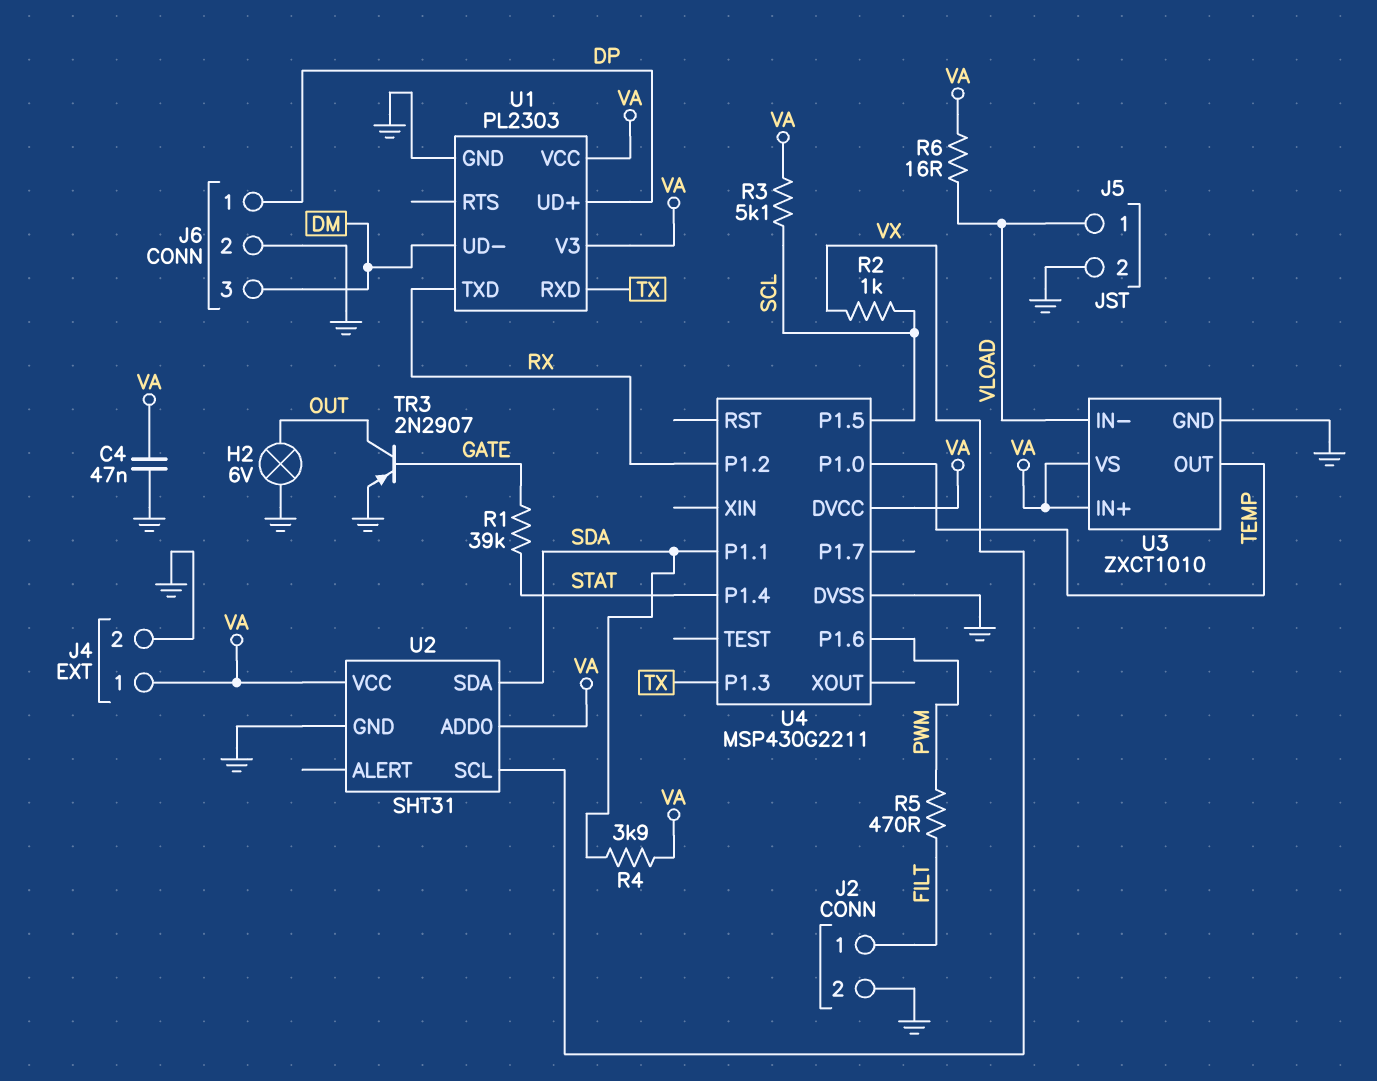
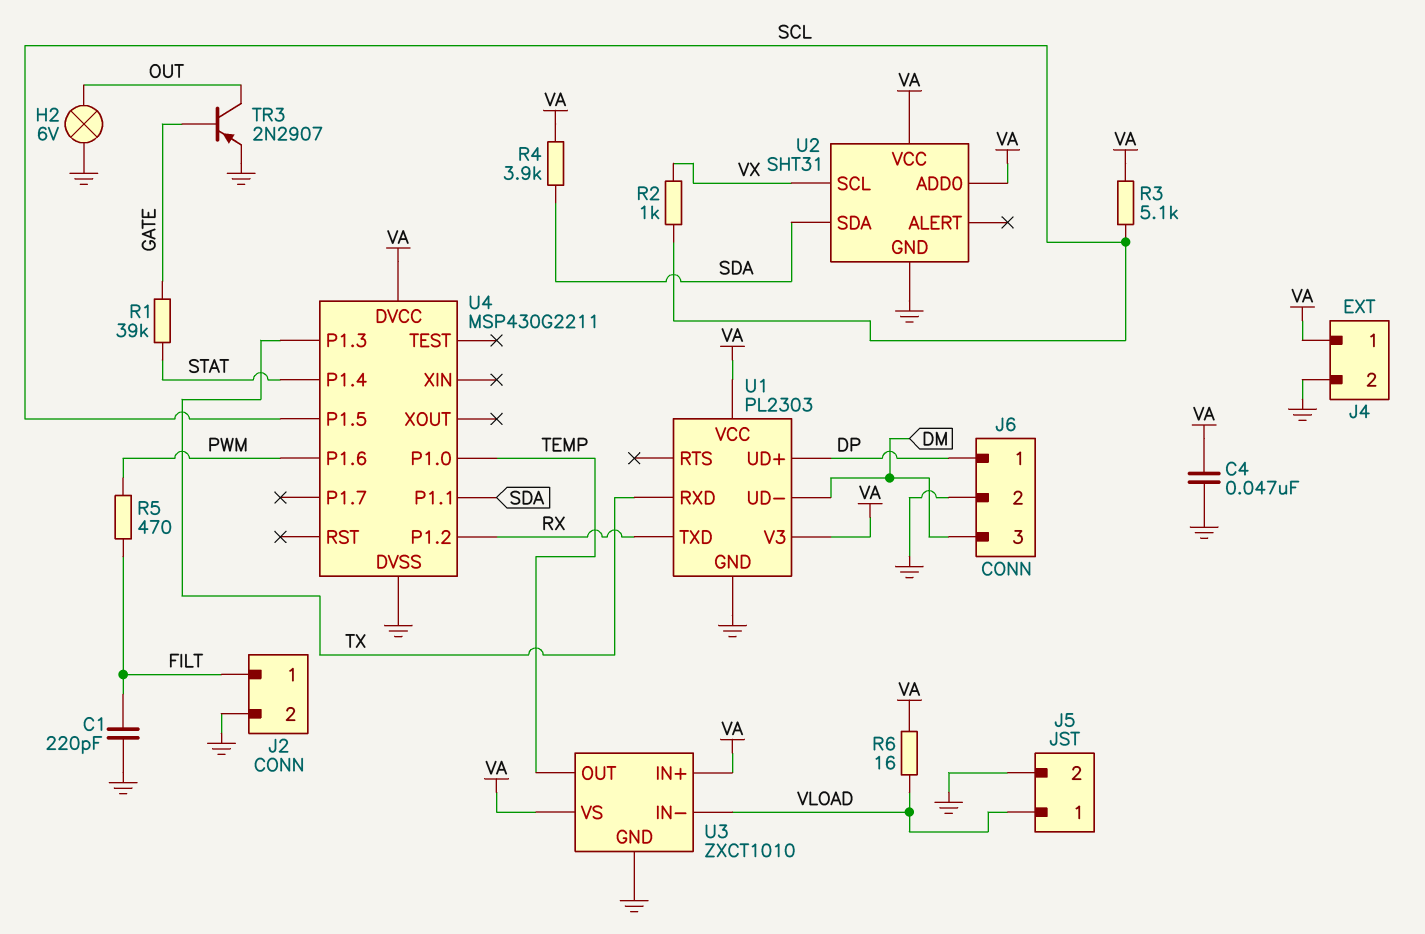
C1: none -> 220pF (FILT, GND)

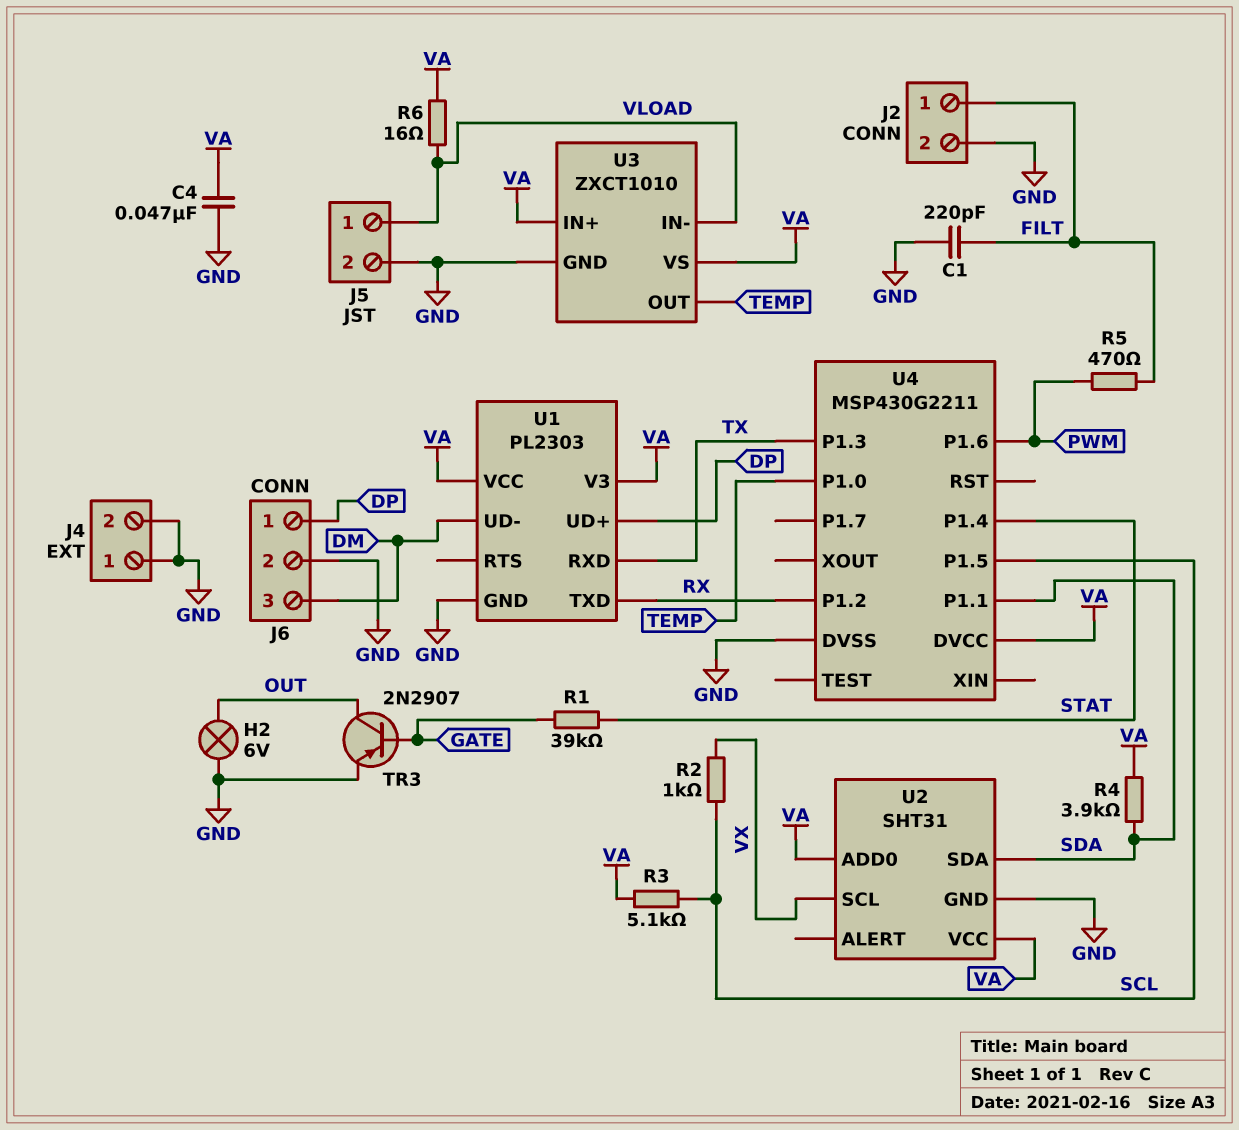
J4 pin 1: VA -> GND

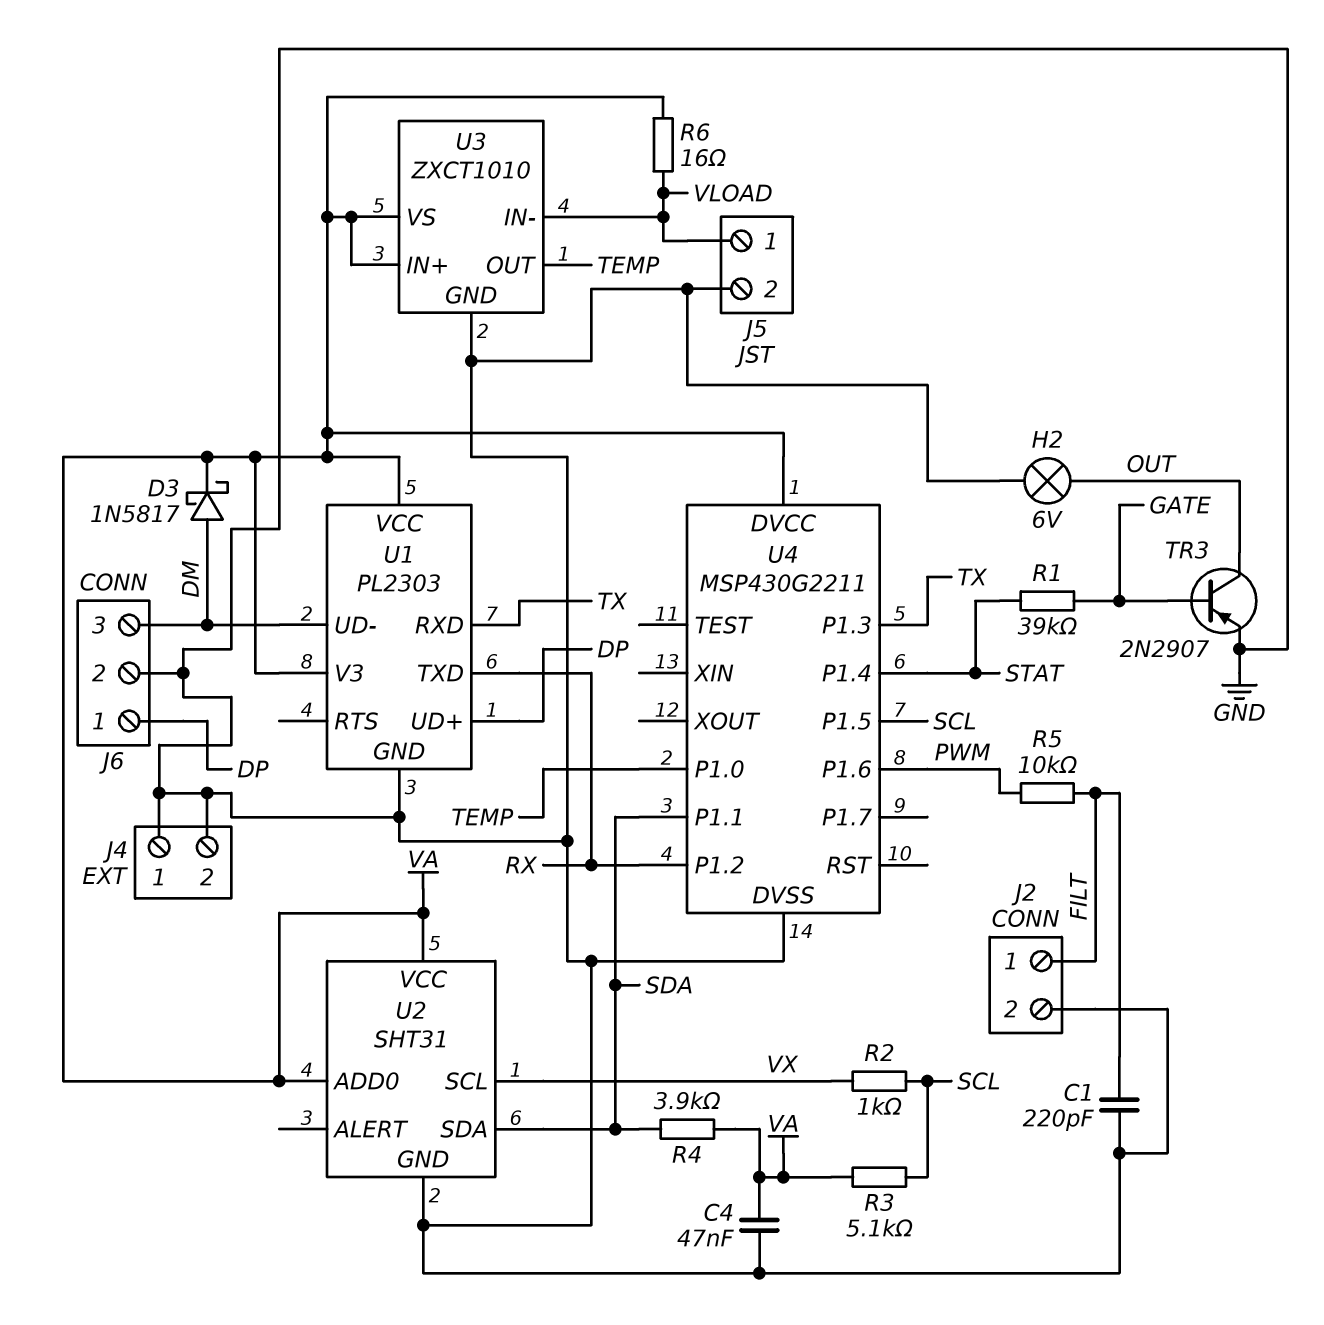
D3: none -> schottky 1N5817 (A DM, K VA)
R5: 470 (FILT, PWM) -> 10k (FILT, PWM)

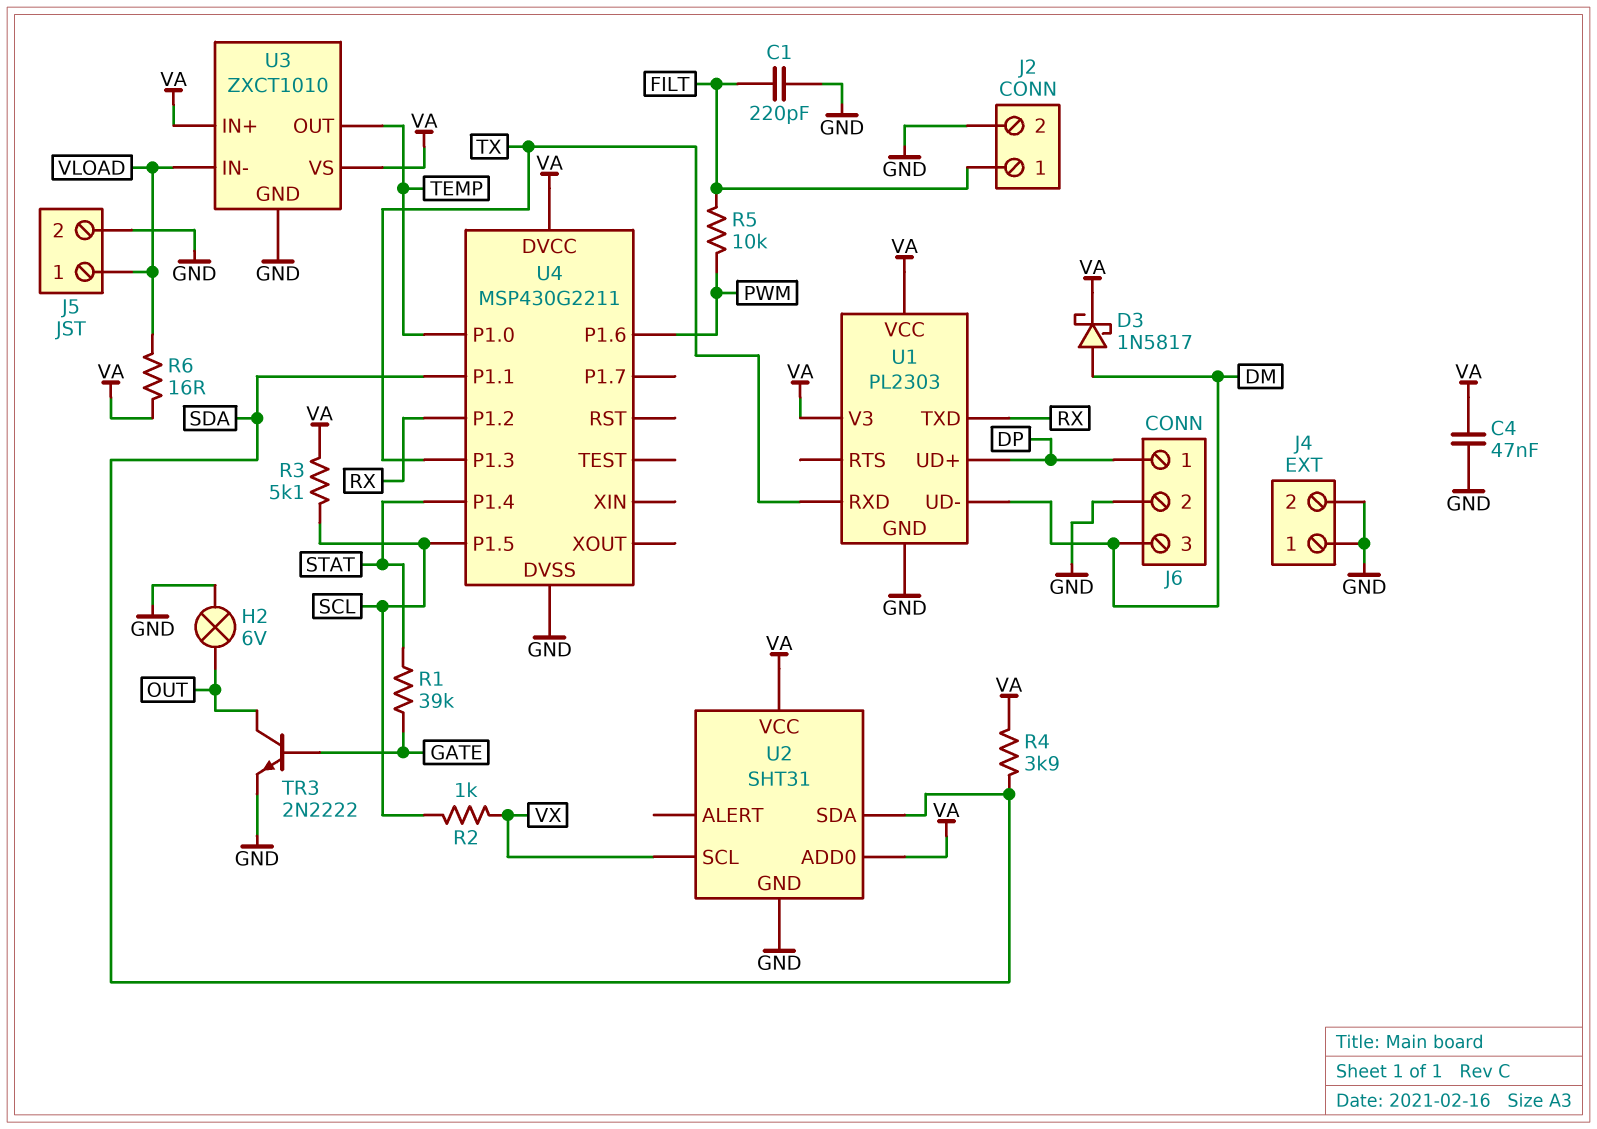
TR3: PNP 2N2907 (B GATE, C OUT, E GND) -> NPN 2N2222 (B GATE, C OUT, E GND)

